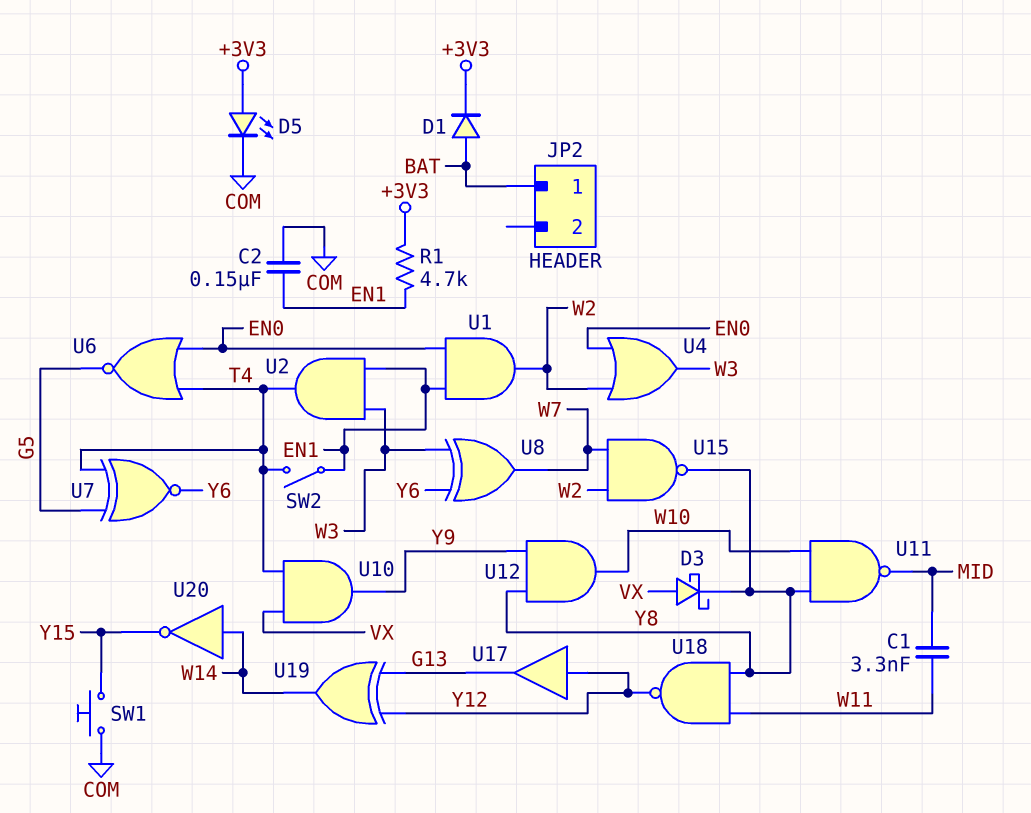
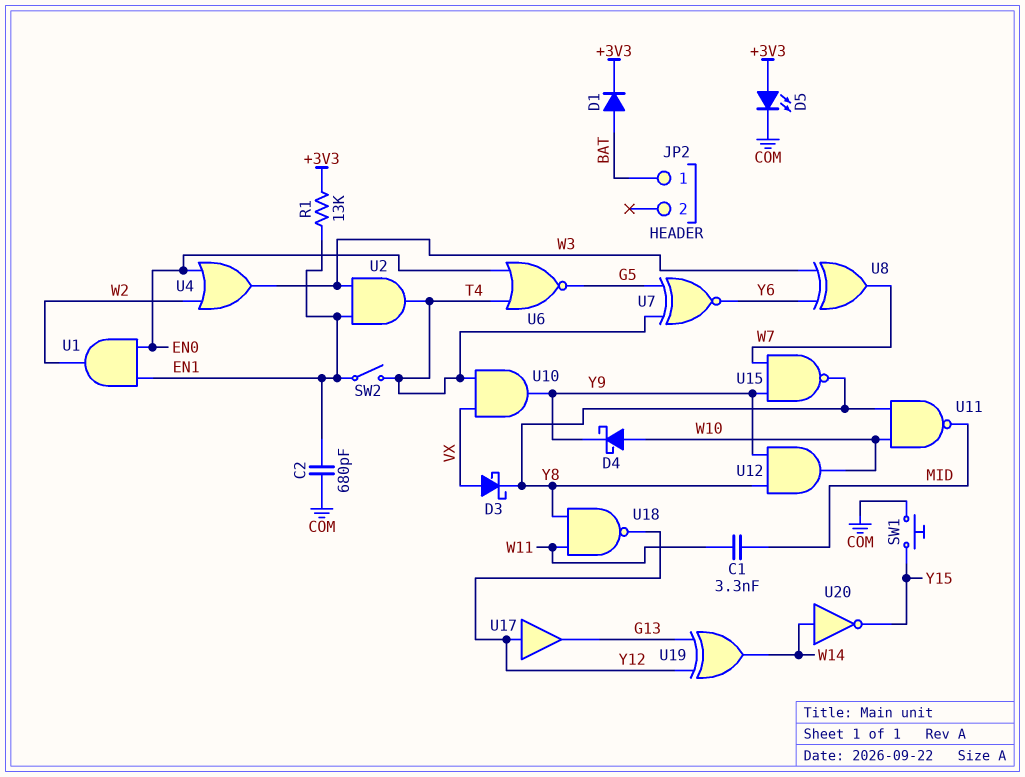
C2: 150nF (COM, EN1) -> 680pF (COM, EN1)
D4: none -> schottky (A W10, K Y9)
R1: 4.7k (+3V3, EN1) -> 13k (+3V3, EN1)
U15: NAND (in W2, in W7, out Y8) -> NAND (in W7, in Y9, out Y8)

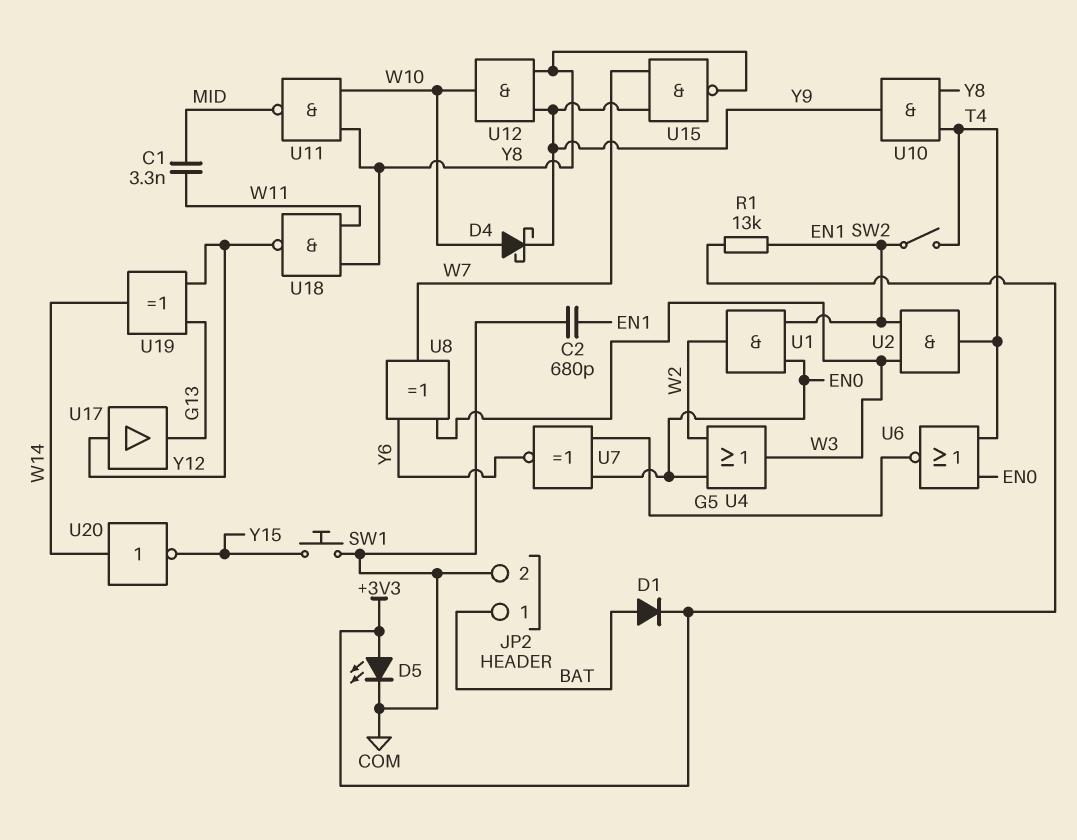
D3: schottky (A VX, K Y8) -> none
JP2 pin 2: none -> COM
U7: XNOR (in G5, in T4, out Y6) -> XNOR (in EN0, in G5, out Y6)
U10: AND (in T4, in VX, out Y9) -> AND (in T4, in Y8, out Y9)

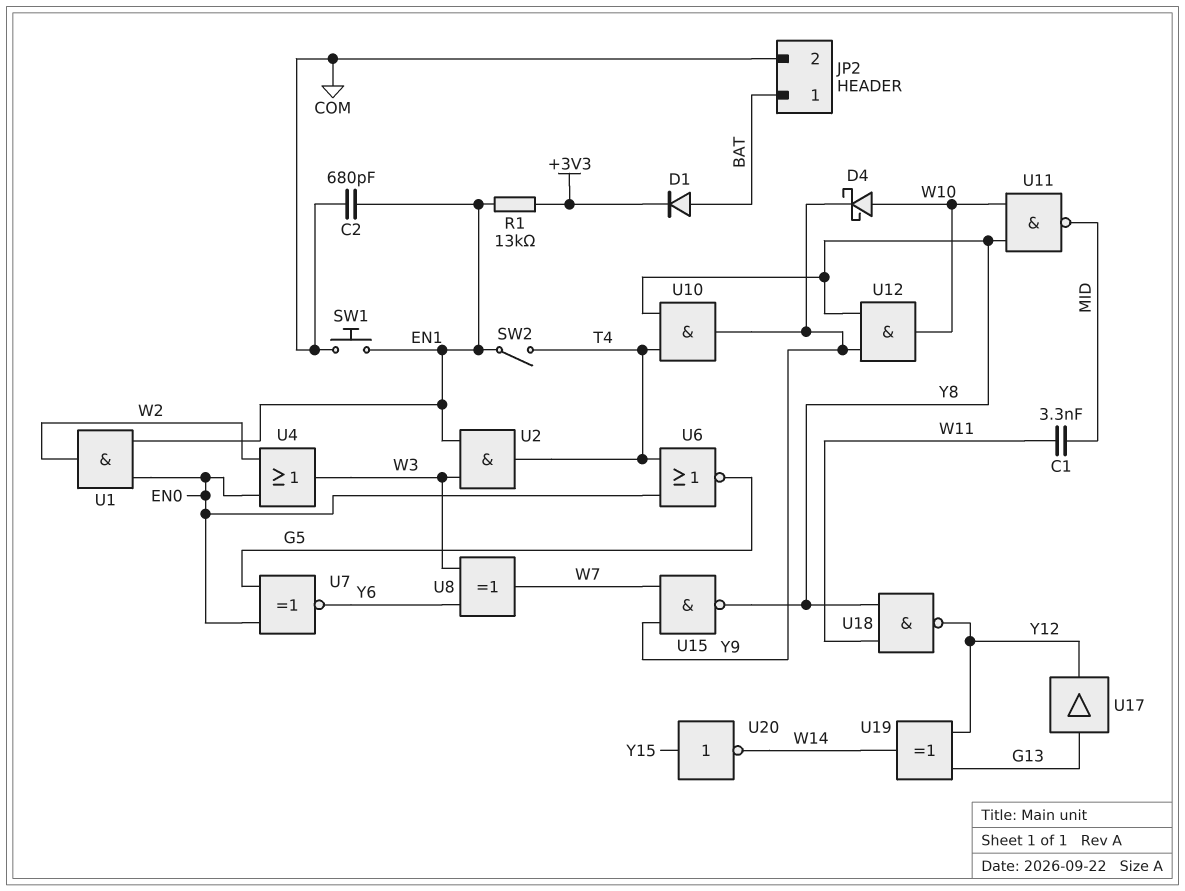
D5: LED (A +3V3, K COM) -> none
SW1: button (COM, Y15) -> button (COM, EN1)
U17: buffer (in Y12, out G13) -> buffer (in G13, out Y12)
U20: NOT (in W14, out Y15) -> NOT (in Y15, out W14)

